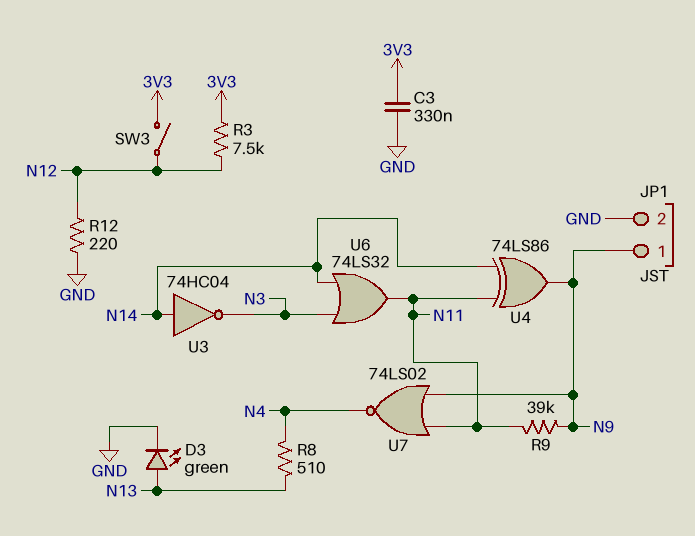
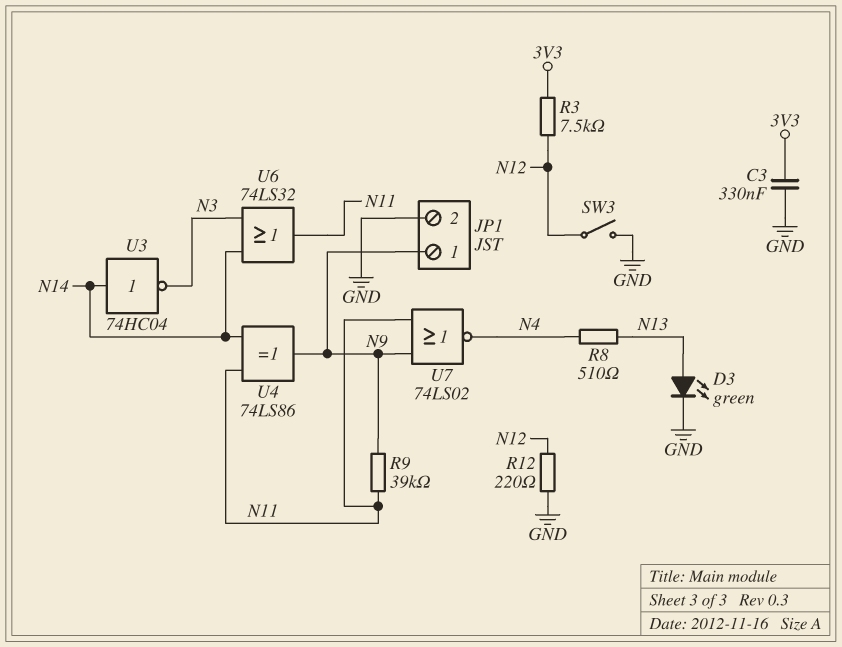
SW3: switch (3V3, N12) -> switch (GND, N12)

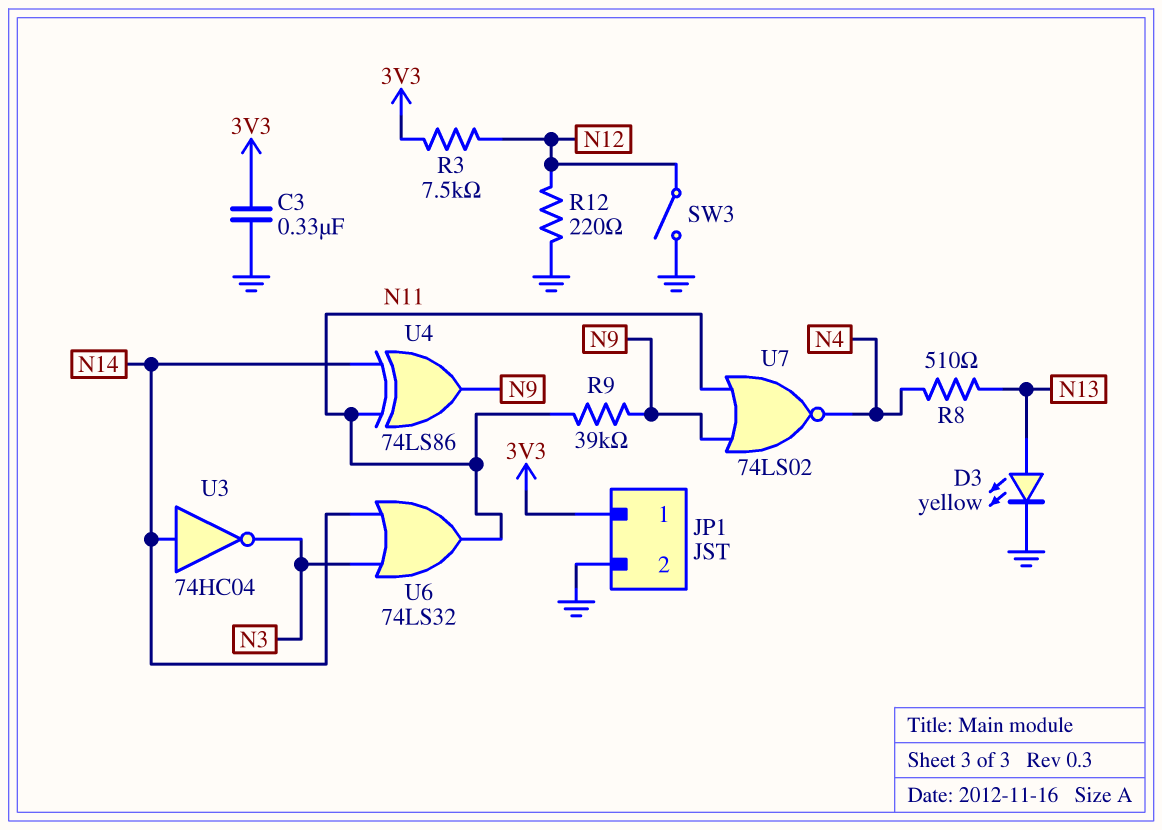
D3: LED green (A N13, K GND) -> LED yellow (A N13, K GND)
JP1 pin 1: N9 -> 3V3

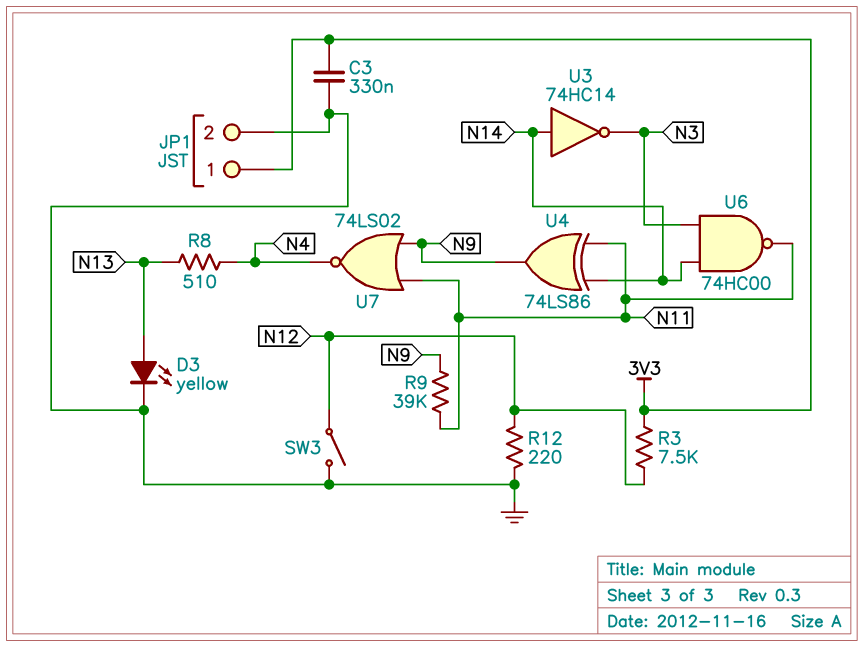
U3: NOT 74HC04 (in N14, out N3) -> NOT 74HC14 (in N14, out N3)
U6: OR 74LS32 (in N3, in N14, out N11) -> NAND 74HC00 (in N3, in N14, out N11)

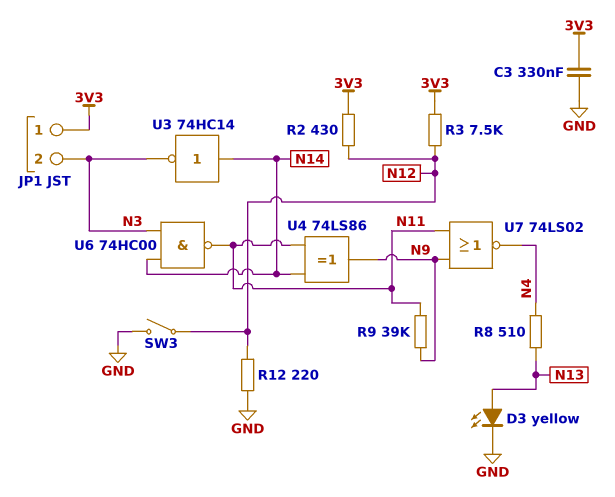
JP1 pin 2: GND -> N3
R2: none -> 430 (3V3, N12)

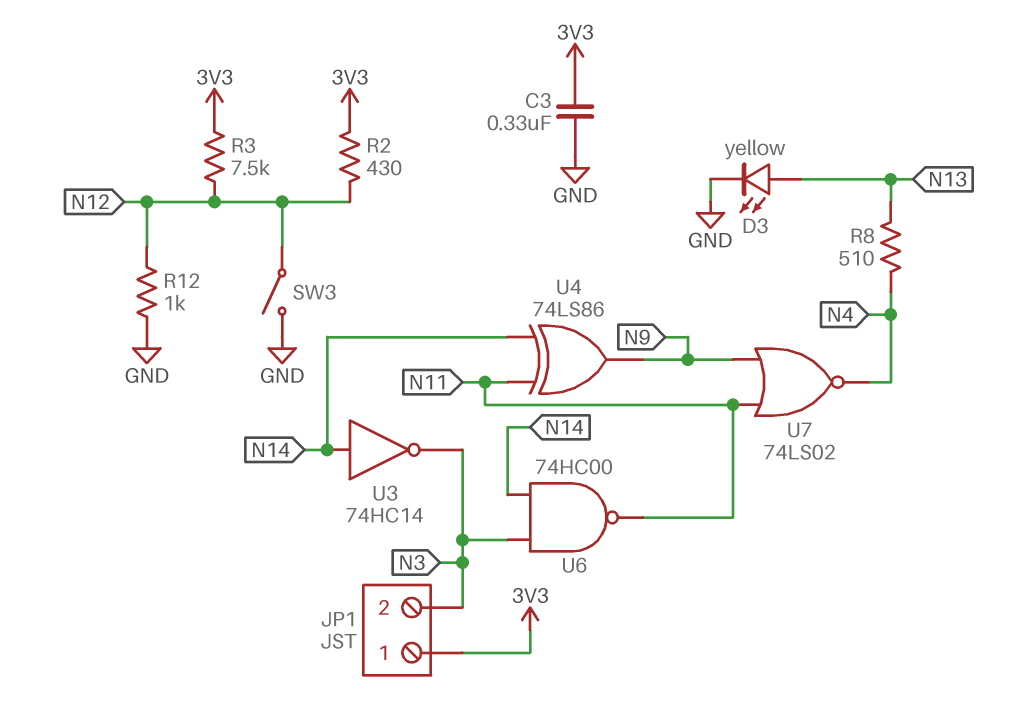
R9: 39k (N9, N11) -> none
R12: 220 (GND, N12) -> 1k (GND, N12)

